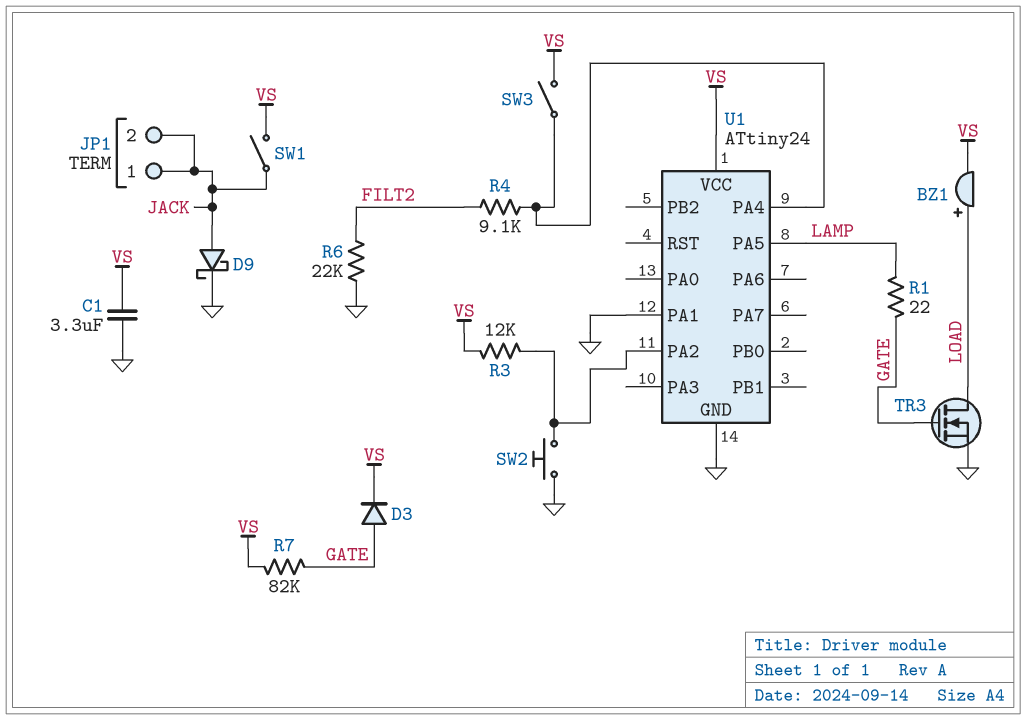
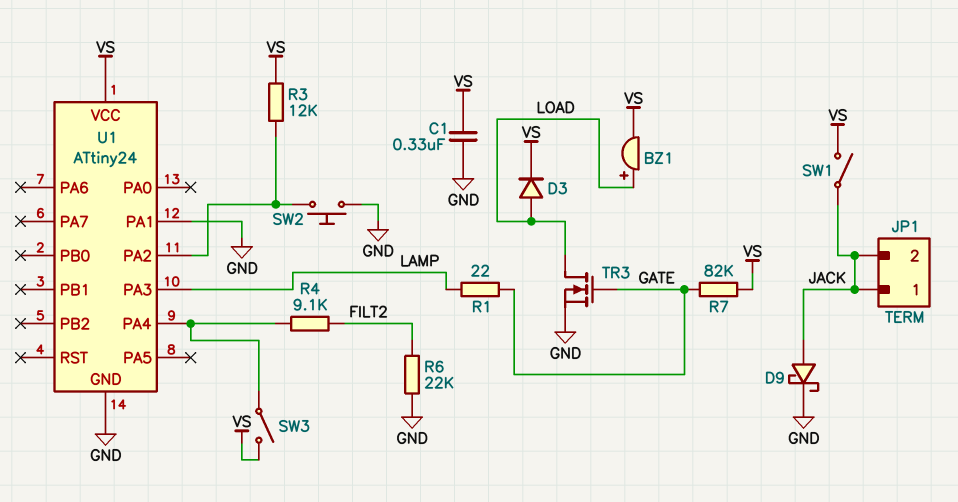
C1: 3.3uF (GND, VS) -> 330nF (GND, VS)
D3: diode (A GATE, K VS) -> diode (A LOAD, K VS)
U1 pin PA3: none -> LAMP
U1 pin PA5: LAMP -> none

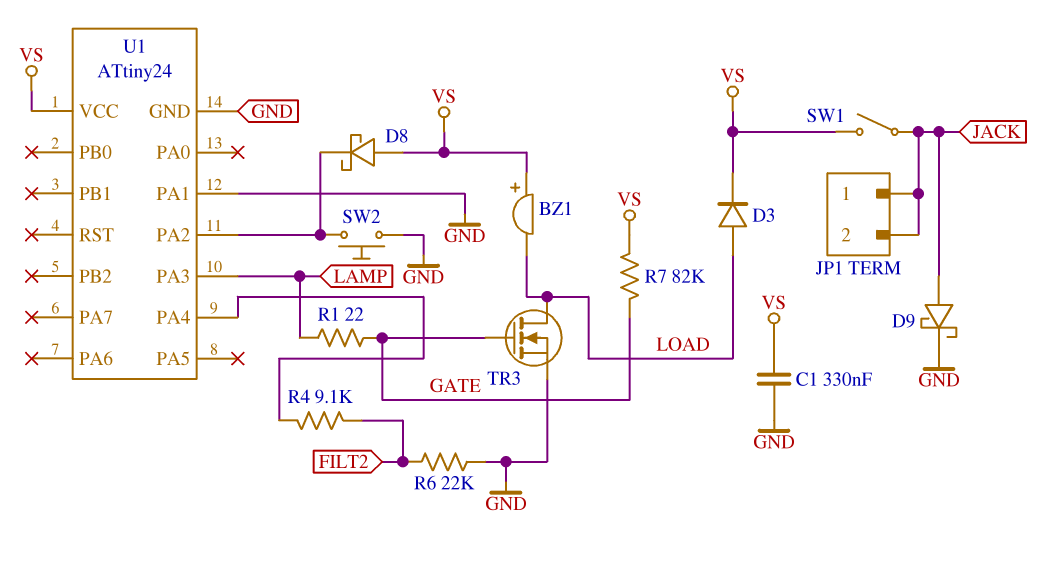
BZ1: buzzer (plus LOAD, minus VS) -> buzzer (plus VS, minus LOAD)
D8: none -> schottky (A VS, K U1/PA2)
R3: 12k (U1/PA2, VS) -> none
SW3: switch (U1/PA4, VS) -> none

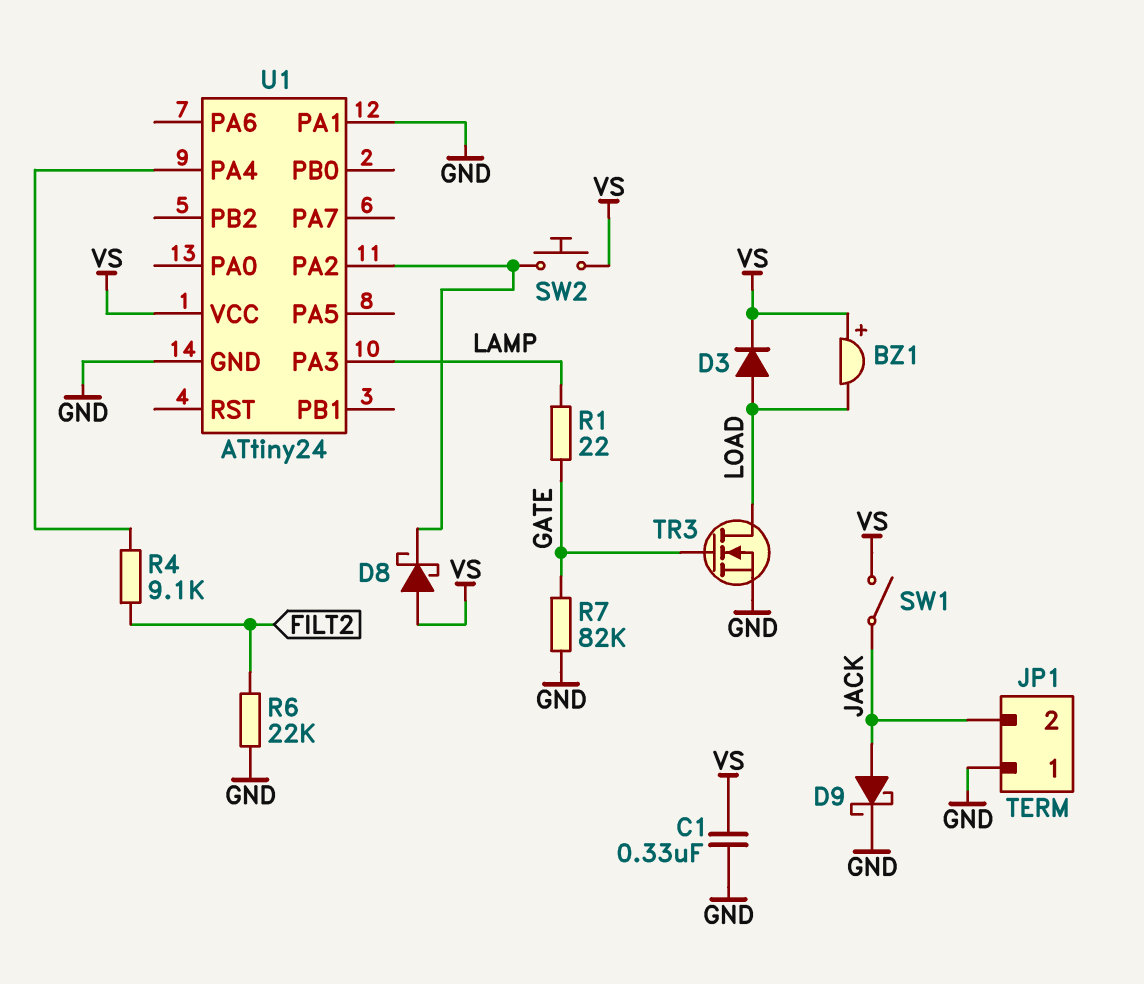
JP1 pin 1: JACK -> GND
R7: 82k (GATE, VS) -> 82k (GATE, GND)
SW2: button (GND, U1/PA2) -> button (U1/PA2, VS)

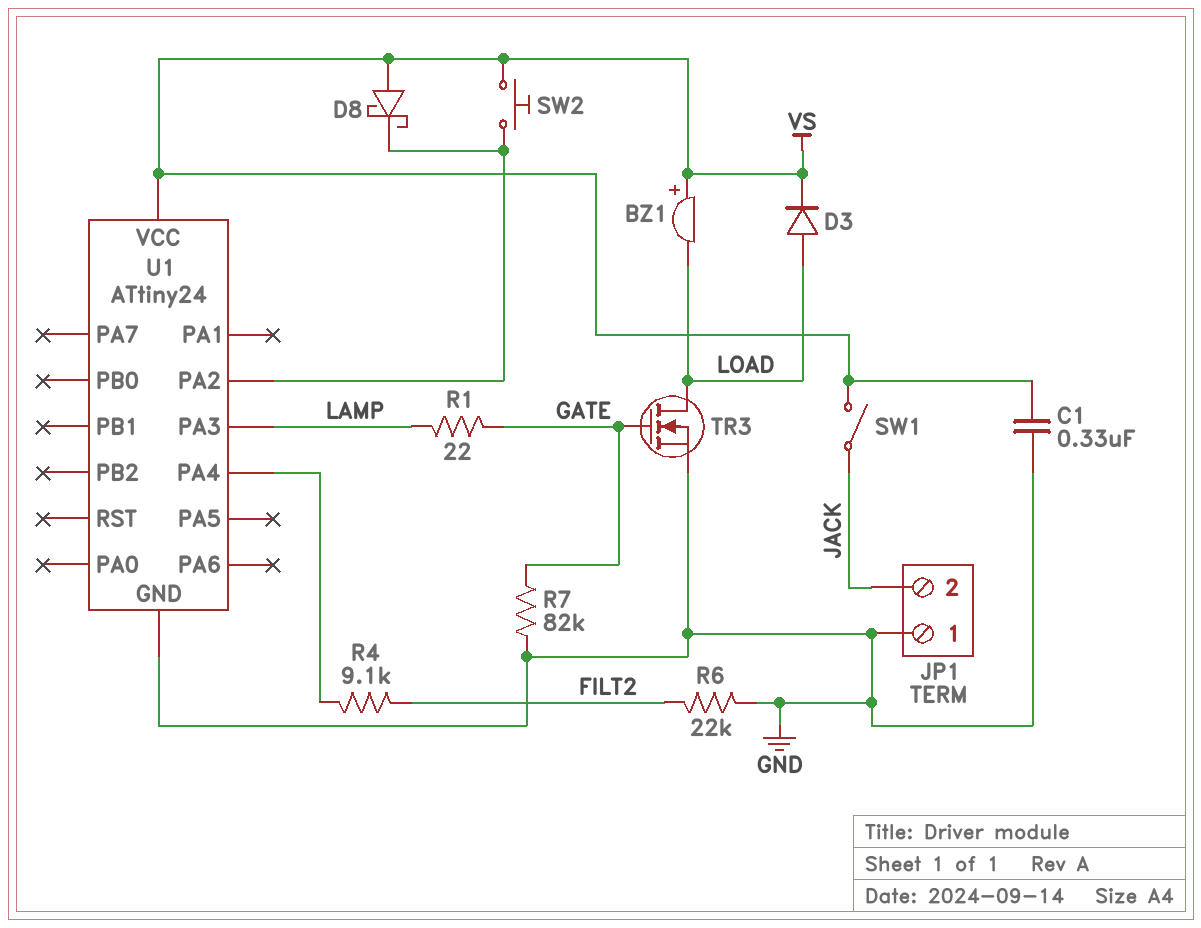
D9: schottky (A JACK, K GND) -> none
U1 pin PA1: GND -> none

